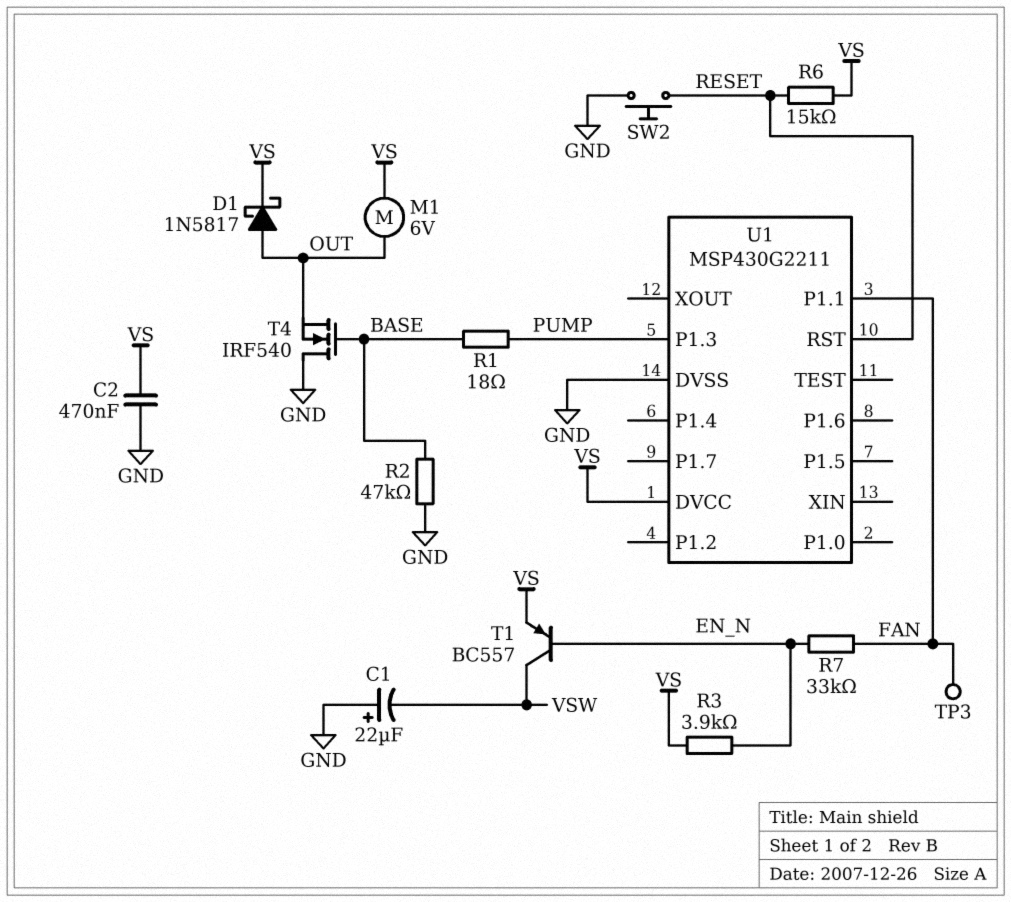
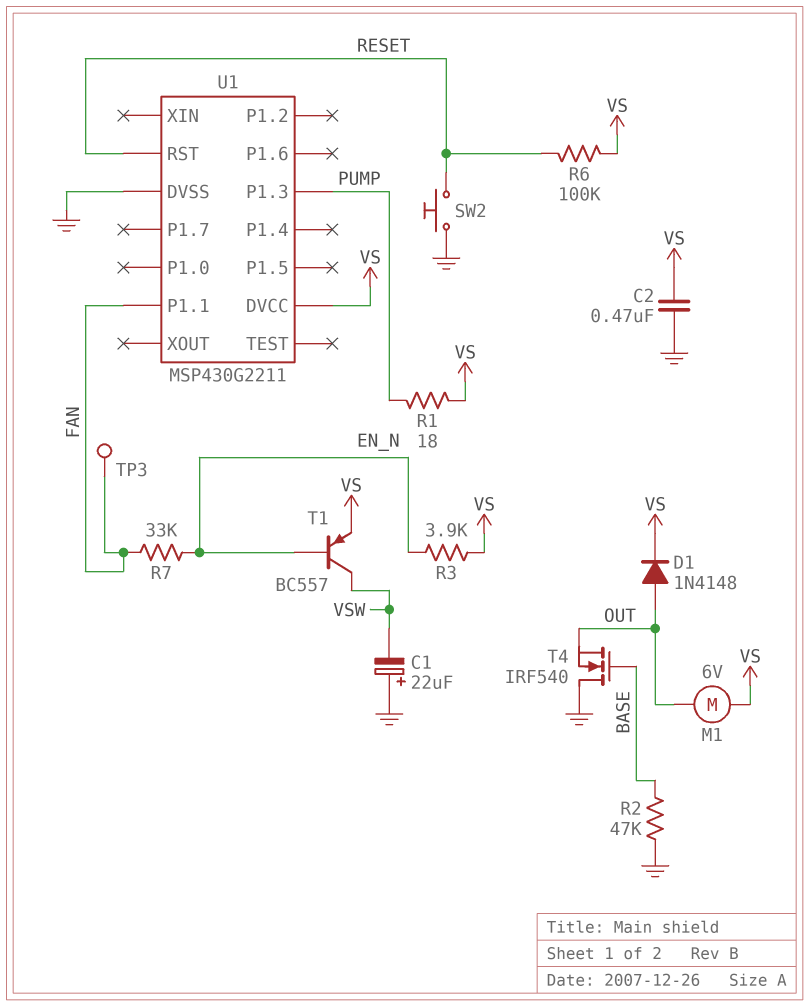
D1: schottky 1N5817 (A OUT, K VS) -> diode 1N4148 (A OUT, K VS)
R1: 18 (BASE, PUMP) -> 18 (PUMP, VS)
R6: 15k (RESET, VS) -> 100k (RESET, VS)

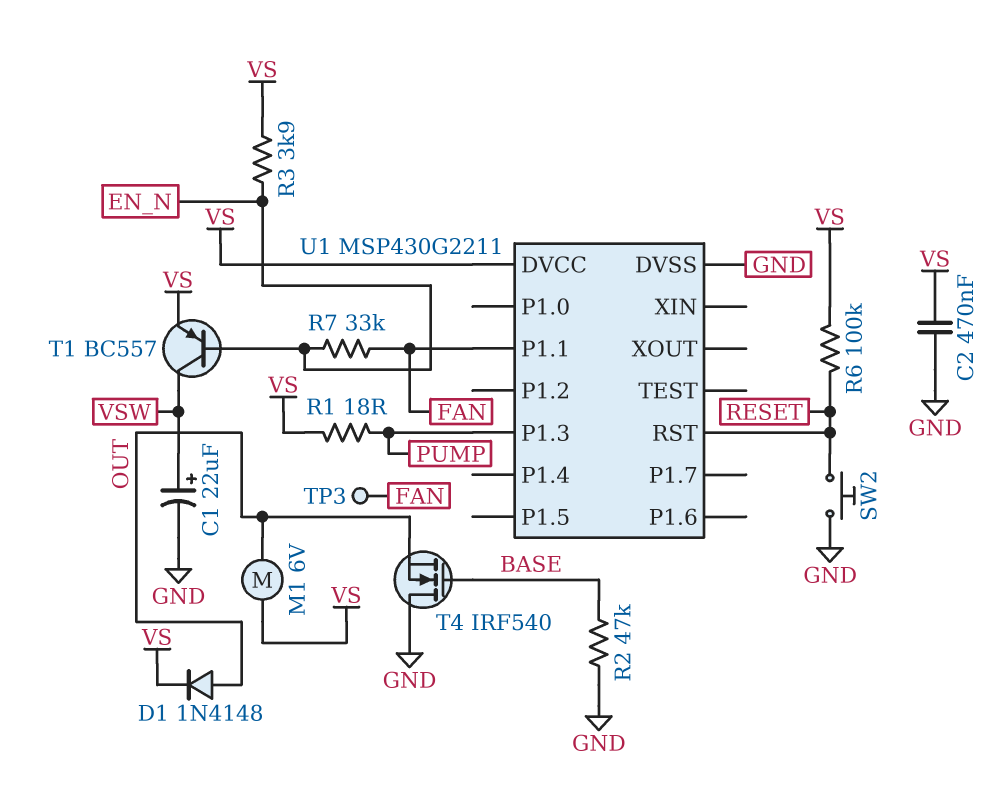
C1: 22uF (plus GND, minus VSW) -> 22uF (plus VSW, minus GND)

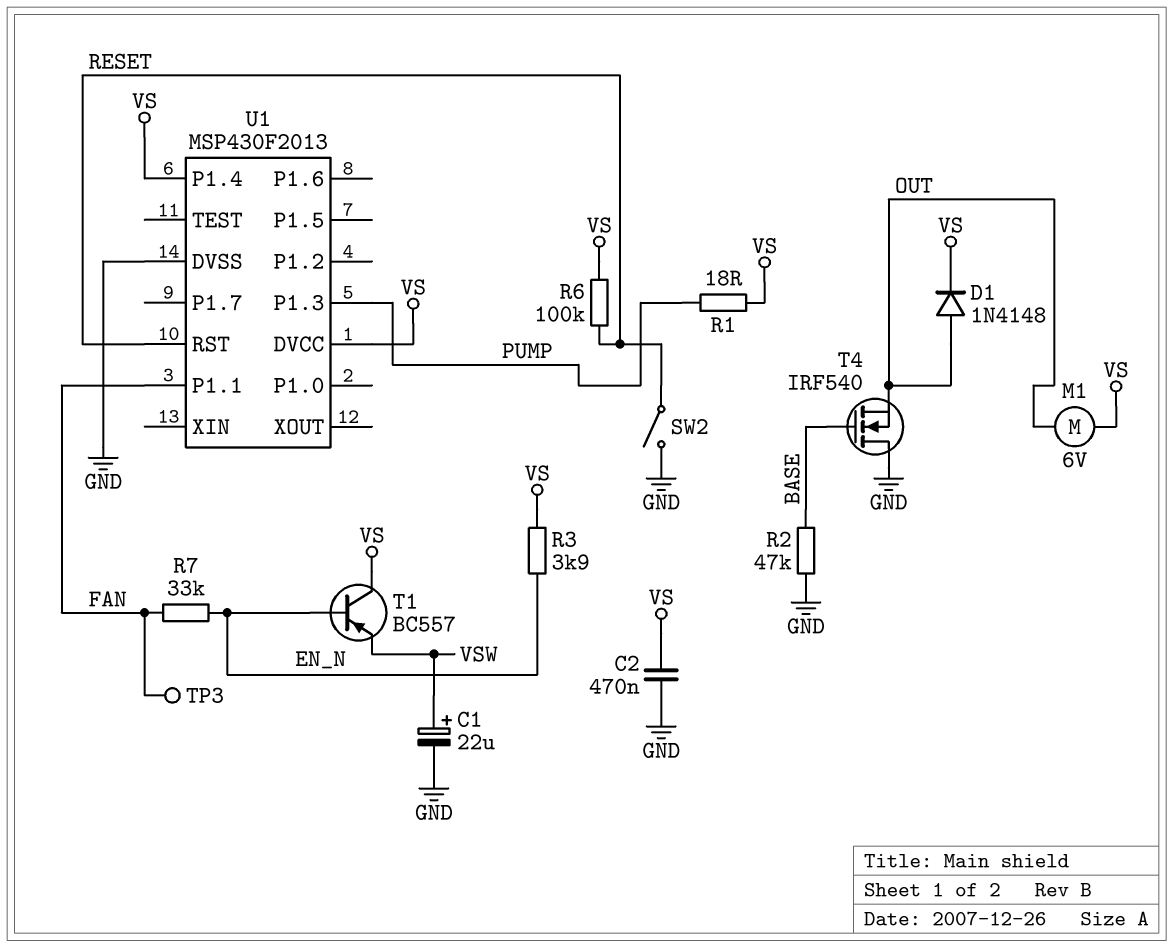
SW2: button (GND, RESET) -> switch (GND, RESET)
T1: PNP BC557 (B EN_N, C VSW, E VS) -> PNP BC557 (B EN_N, C VS, E VSW)
U1: MSP430G2211 -> MSP430F2013
U1 pin P1.4: none -> VS

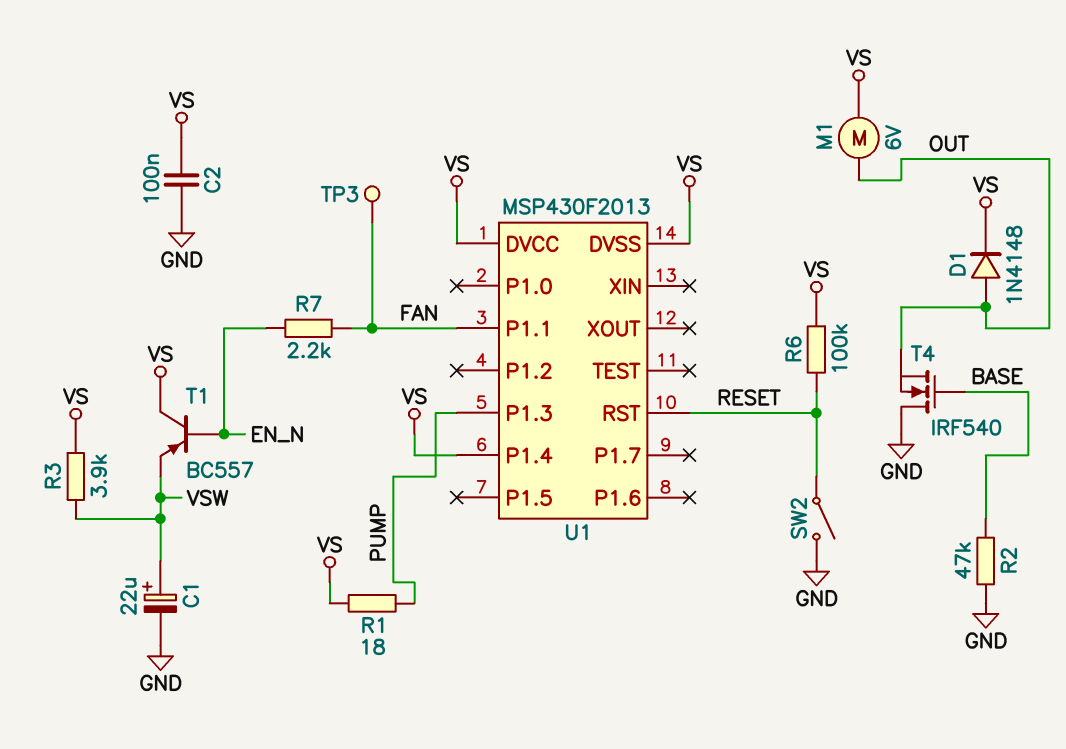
C2: 470nF (GND, VS) -> 100nF (GND, VS)
R3: 3.9k (EN_N, VS) -> 3.9k (VS, VSW)
R7: 33k (EN_N, FAN) -> 2.2k (EN_N, FAN)
U1 pin DVSS: GND -> VS

